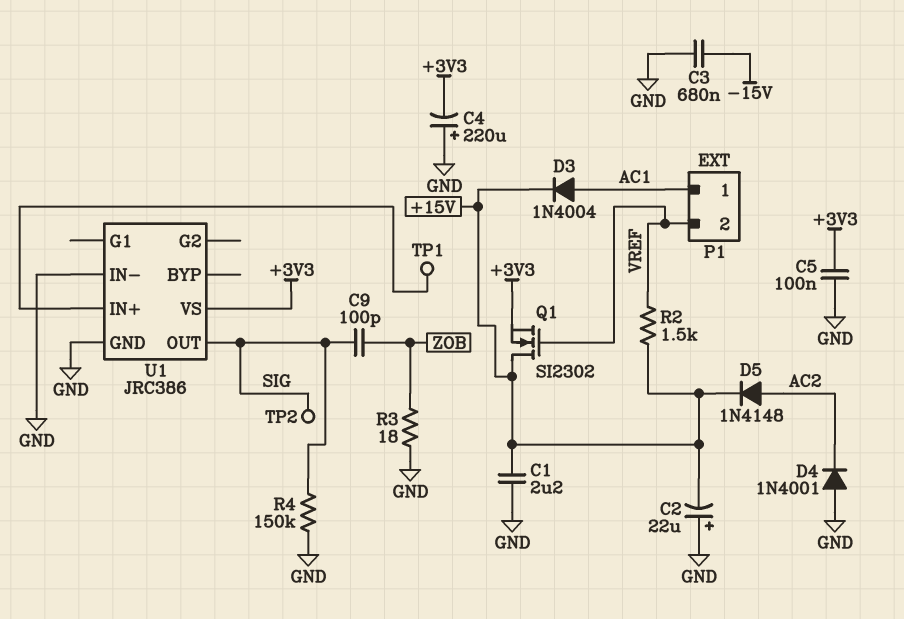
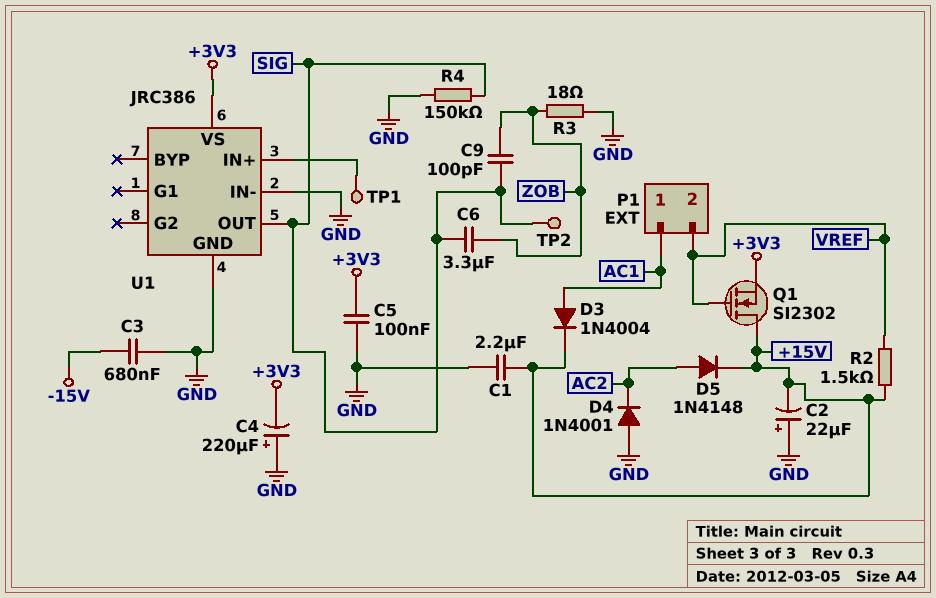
C6: none -> 3.3uF (SIG, ZOB)

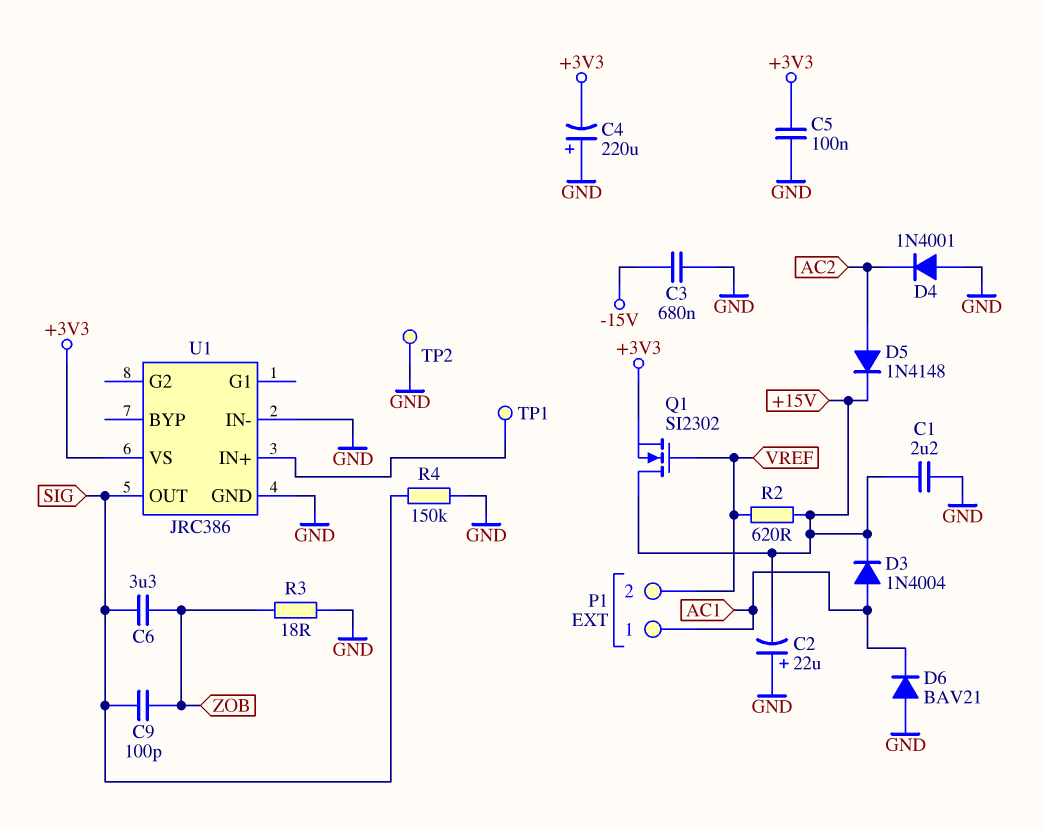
D6: none -> diode BAV21 (A GND, K AC1)
R2: 1.5k (+15V, VREF) -> 620 (+15V, VREF)
TP2: test point (SIG) -> test point (GND)

